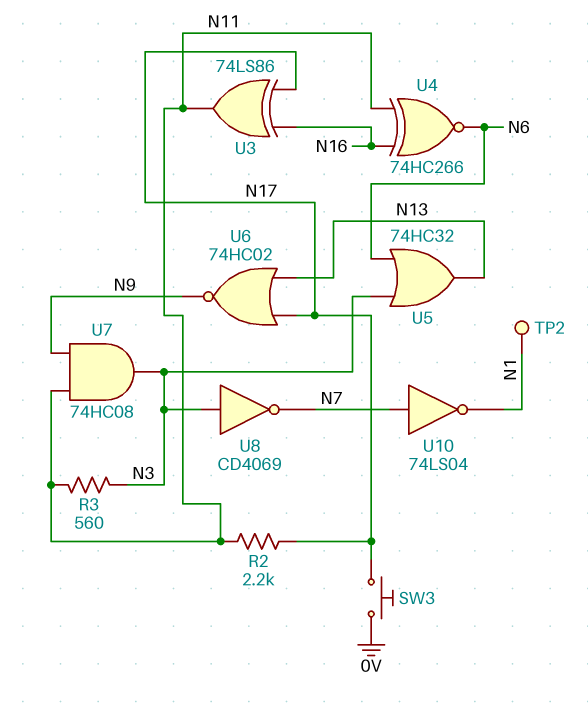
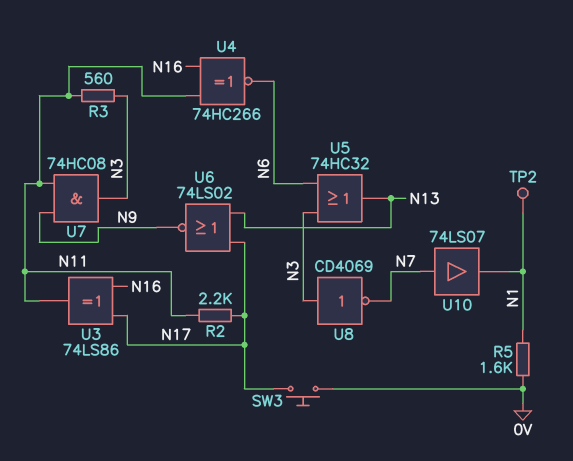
R5: none -> 1.6k (0V, N1)
U6: NOR 74HC02 (in N13, in N17, out N9) -> NOR 74LS02 (in N13, in N17, out N9)
U10: NOT 74LS04 (in N7, out N1) -> buffer 74LS07 (in N7, out N1)

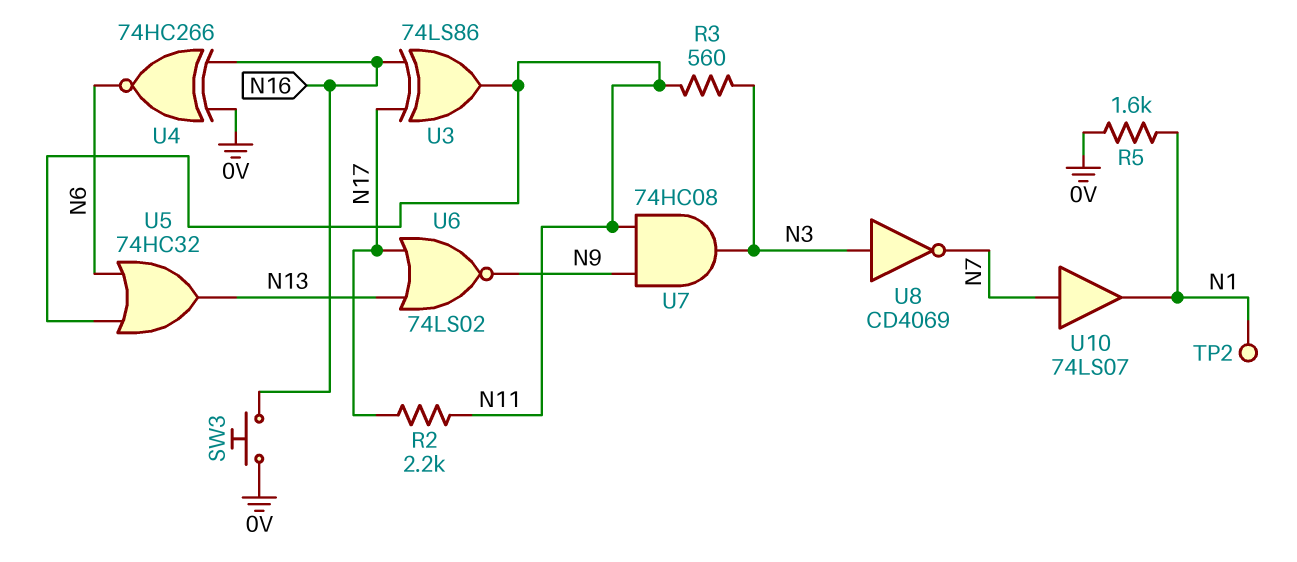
SW3: button (0V, N17) -> button (0V, N16)
U4: XNOR 74HC266 (in N11, in N16, out N6) -> XNOR 74HC266 (in 0V, in N16, out N6)
U5: OR 74HC32 (in N3, in N6, out N13) -> OR 74HC32 (in N6, in N11, out N13)

